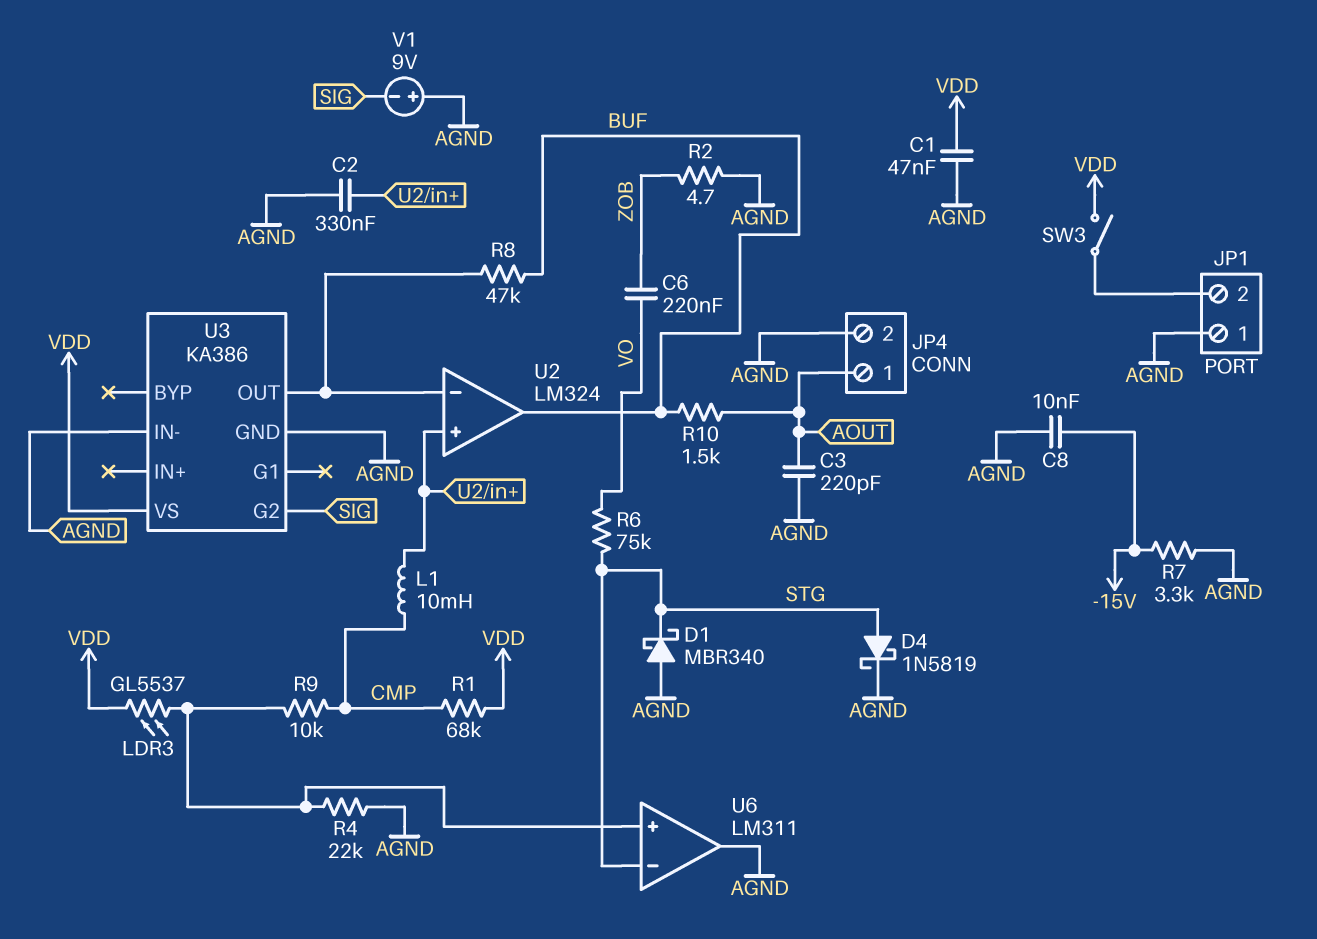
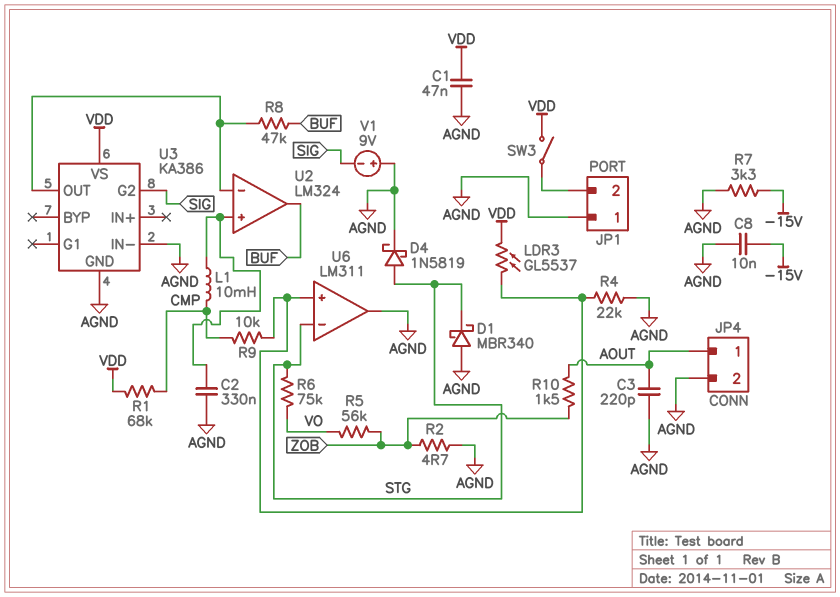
C6: 220nF (VO, ZOB) -> none
R5: none -> 56k (VO, ZOB)
R10: 1.5k (AOUT, BUF) -> 1.5k (AOUT, ZOB)

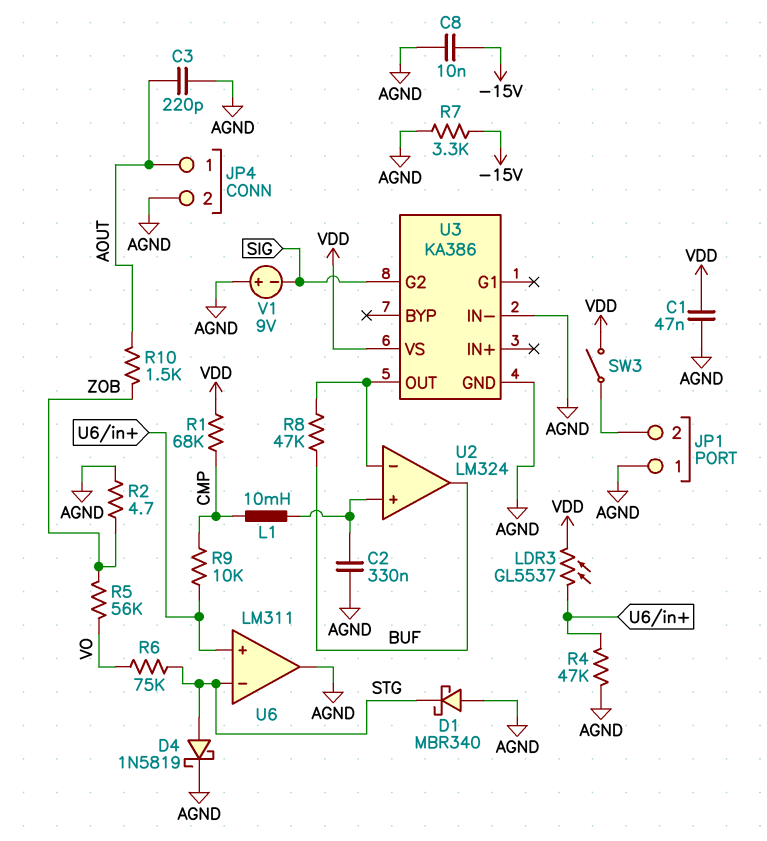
R4: 22k (AGND, U6/in+) -> 47k (AGND, U6/in+)

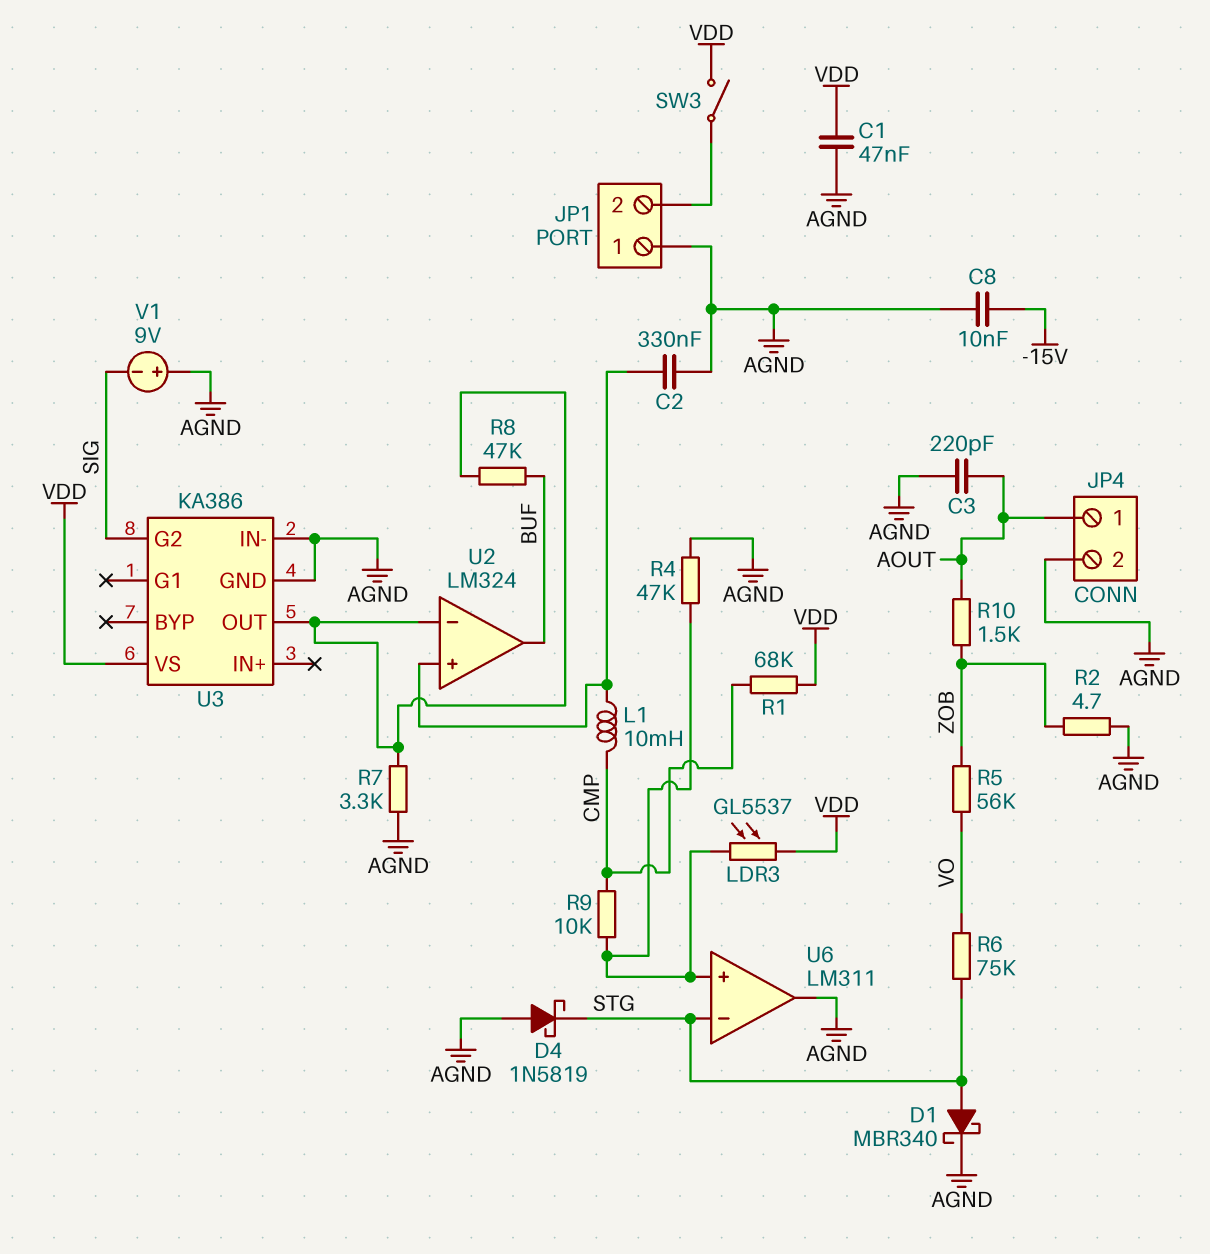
D1: schottky MBR340 (A AGND, K STG) -> schottky MBR340 (A STG, K AGND)
D4: schottky 1N5819 (A STG, K AGND) -> schottky 1N5819 (A AGND, K STG)
R7: 3.3k (-15V, AGND) -> 3.3k (AGND, U2/in-)

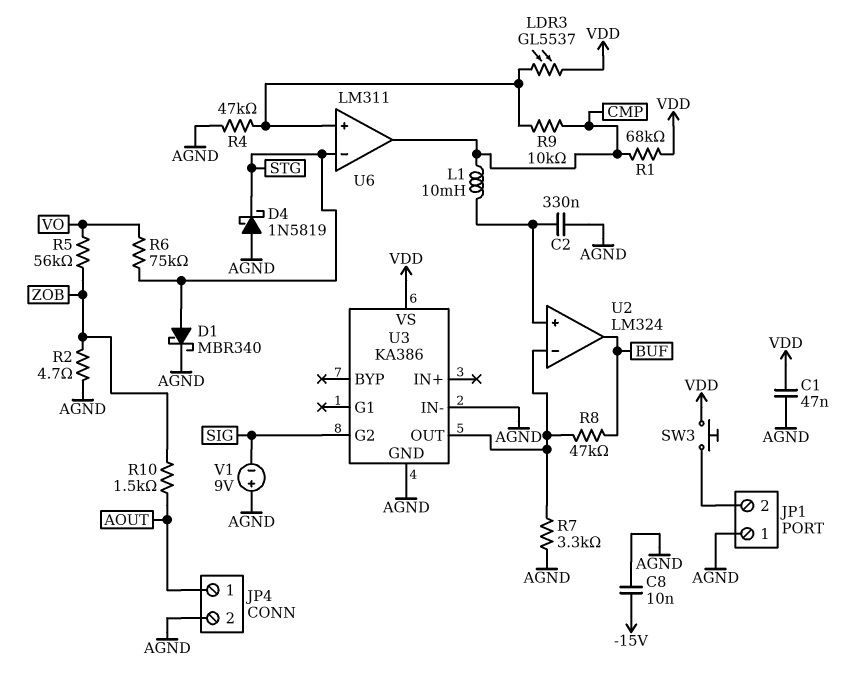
C3: 220pF (AGND, AOUT) -> none
SW3: switch (JP1/2, VDD) -> button (JP1/2, VDD)
U6 pin out: AGND -> CMP

